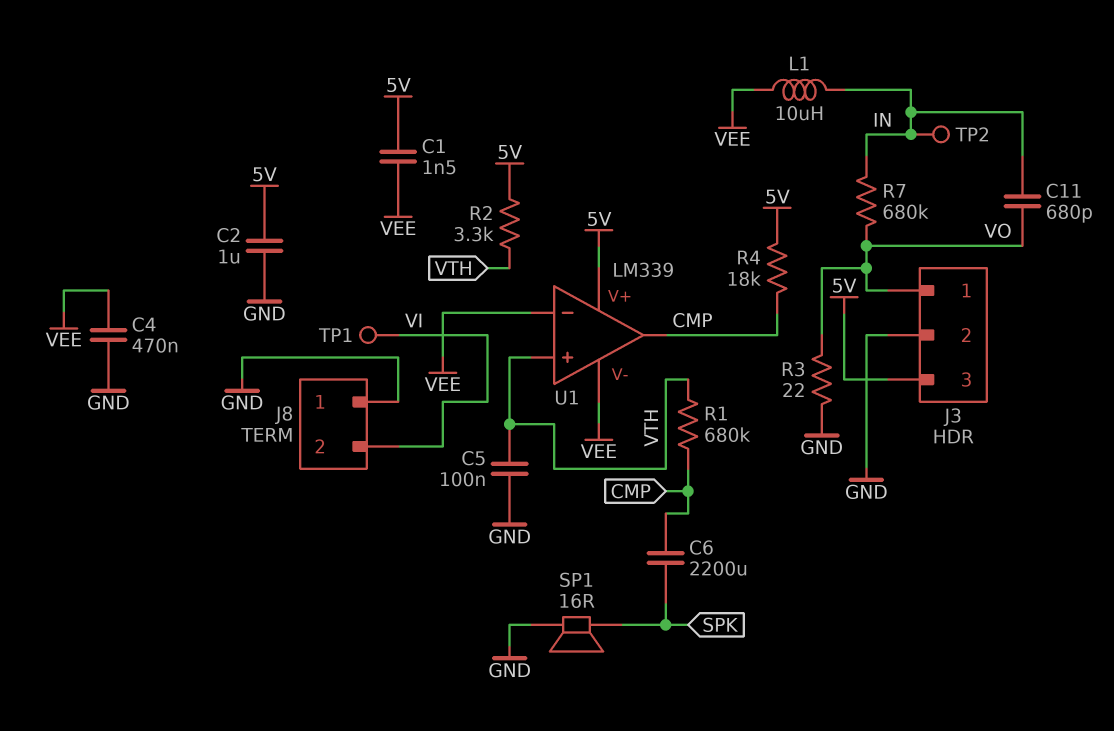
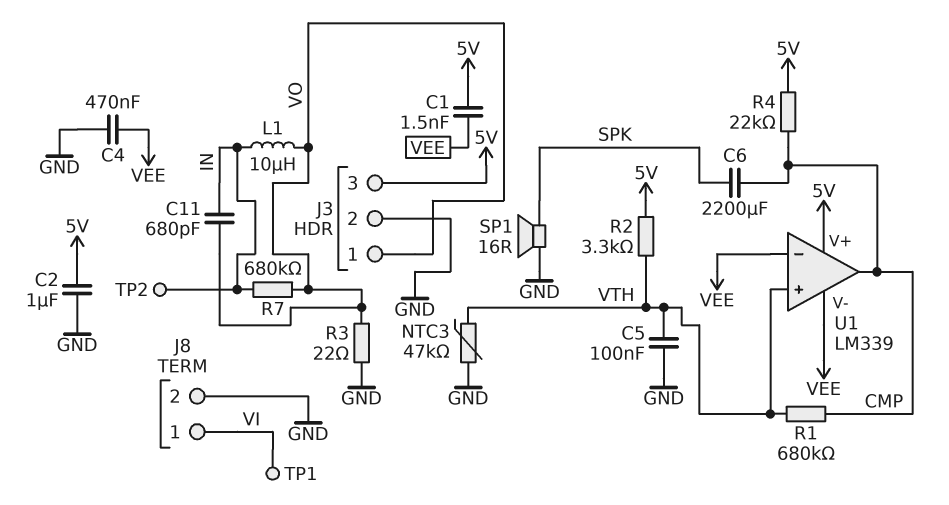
J8 pin 1: GND -> VI
J8 pin 2: VI -> GND
L1: 10uH (IN, VEE) -> 10uH (IN, VO)
NTC3: none -> 47k (GND, VTH)
R4: 18k (5V, CMP) -> 22k (5V, CMP)

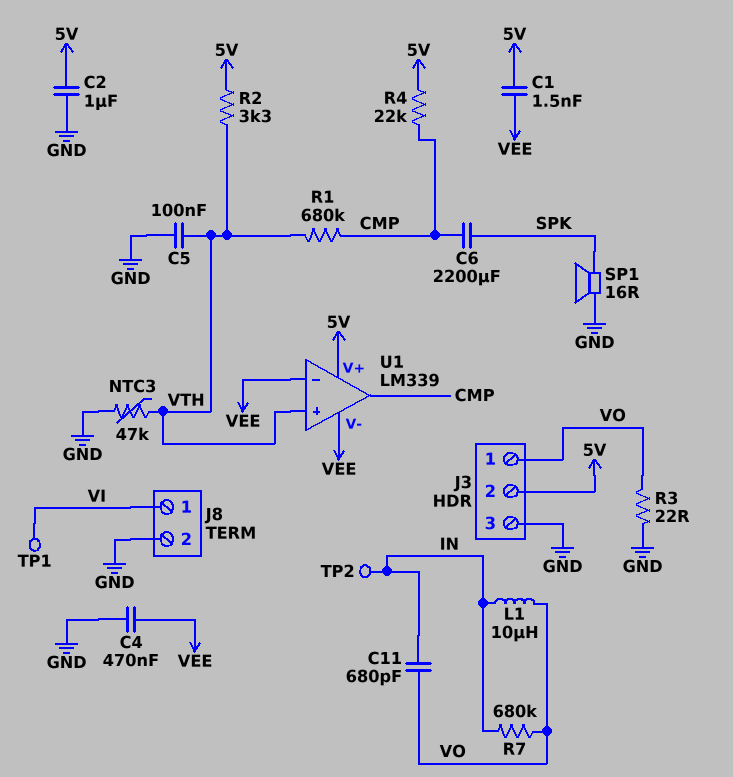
J3 pin 2: GND -> 5V
J3 pin 3: 5V -> GND

